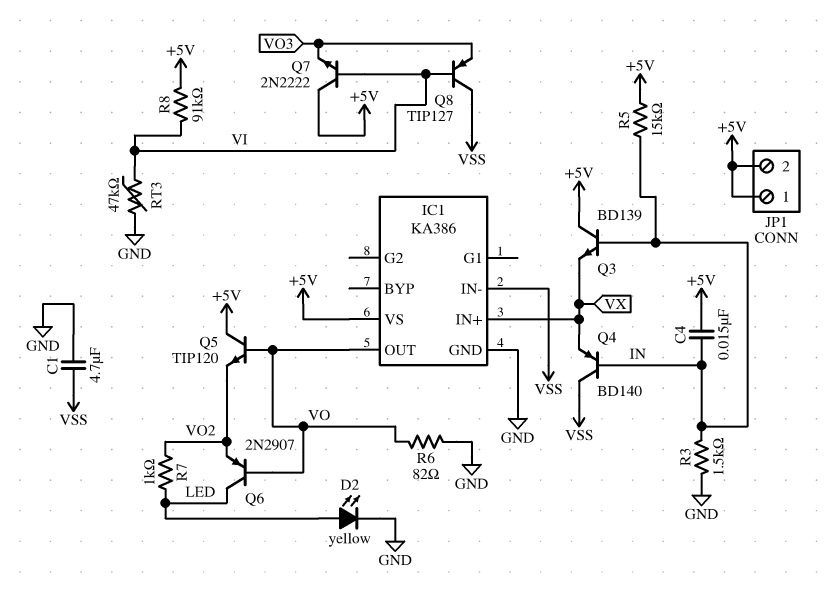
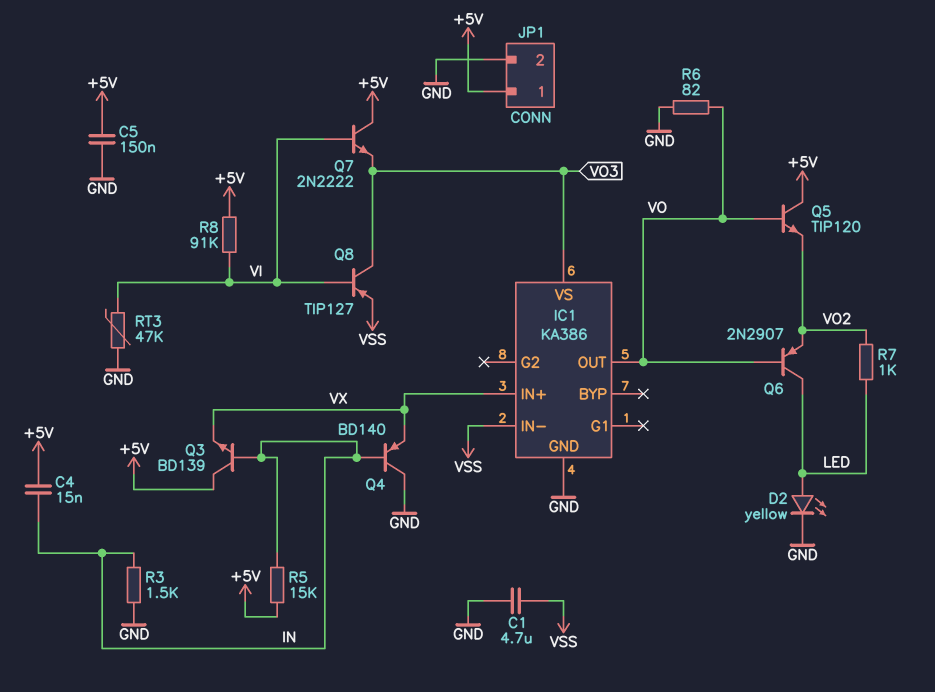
C5: none -> 150nF (+5V, GND)
IC1 pin VS: +5V -> VO3
JP1 pin 2: +5V -> GND
Q4: PNP BD140 (B IN, C VSS, E VX) -> PNP BD140 (B IN, C GND, E VX)
Q8: PNP TIP127 (B VI, C VSS, E VO3) -> PNP TIP127 (B VI, C VO3, E VSS)

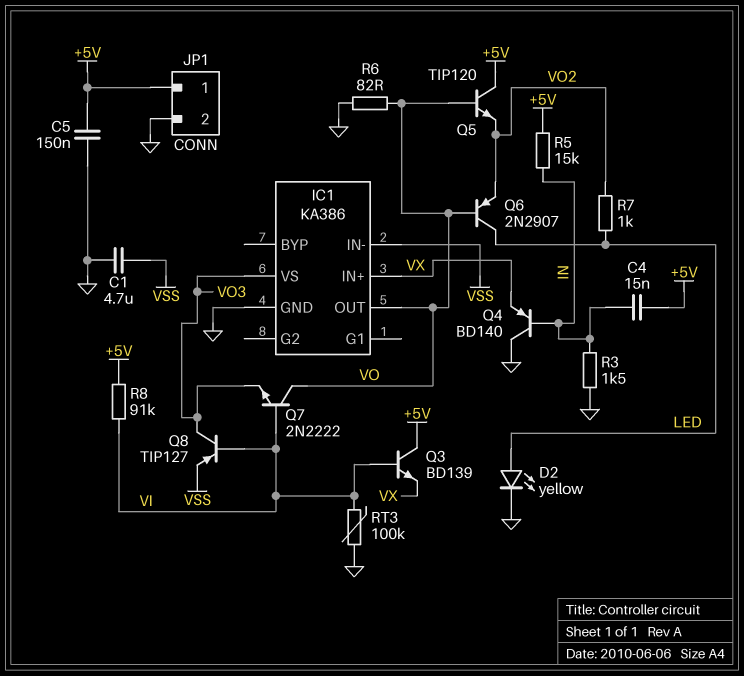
Q3: NPN BD139 (B IN, C +5V, E VX) -> NPN BD139 (B VI, C +5V, E VX)
Q7: NPN 2N2222 (B VI, C +5V, E VO3) -> NPN 2N2222 (B VI, C VO, E VO3)
RT3: 47k (GND, VI) -> 100k (GND, VI)

